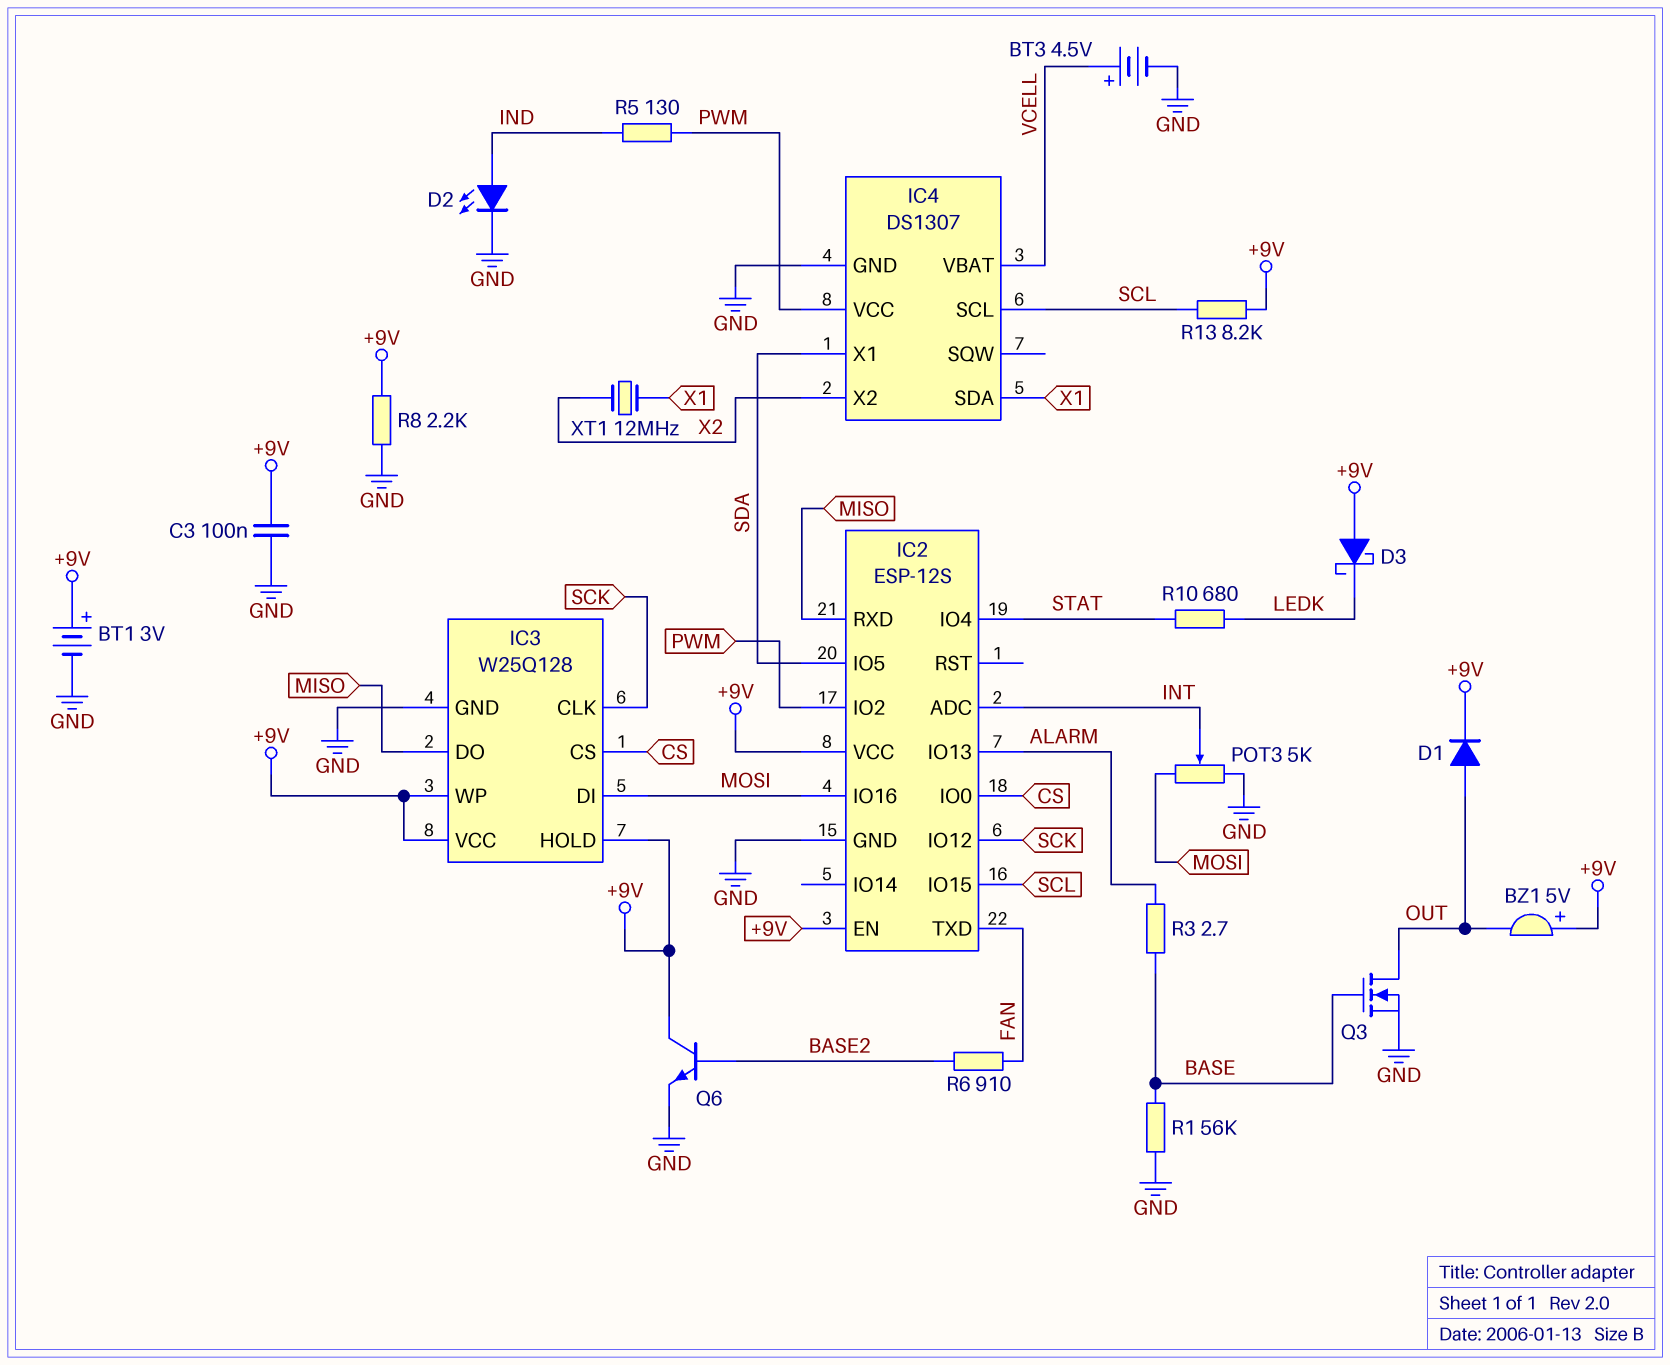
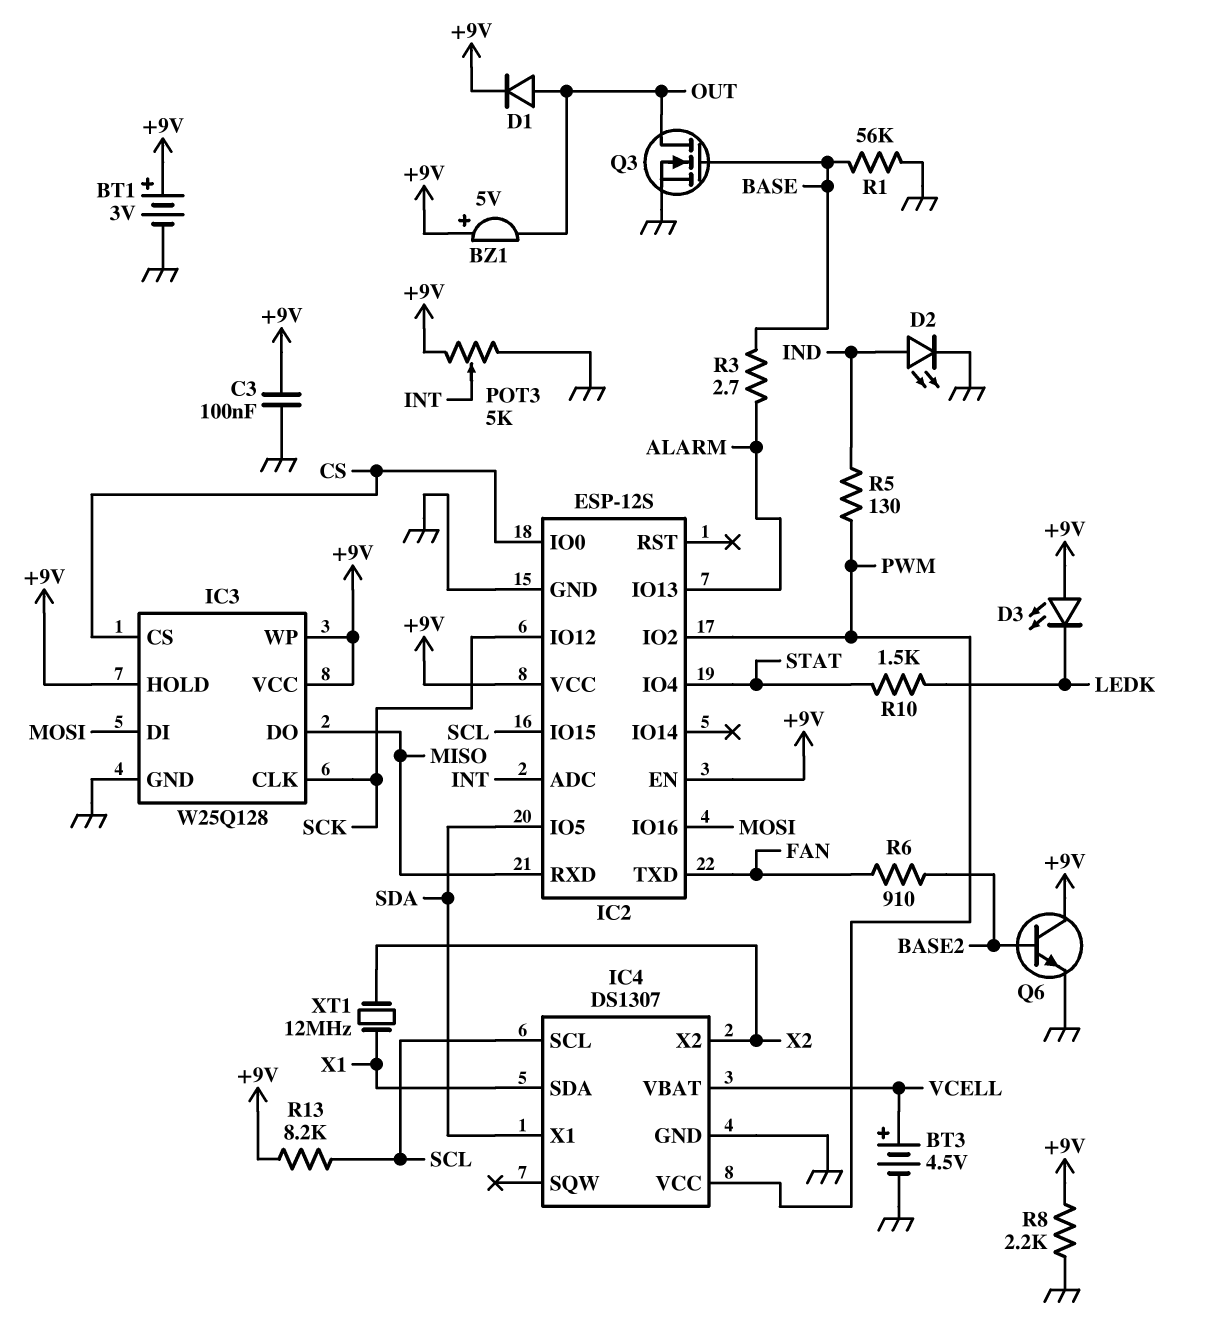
D3: schottky (A +9V, K LEDK) -> LED (A +9V, K LEDK)
POT3: 5k (GND, MOSI, wiper INT) -> 5k (+9V, GND, wiper INT)
R10: 680 (LEDK, STAT) -> 1.5k (LEDK, STAT)

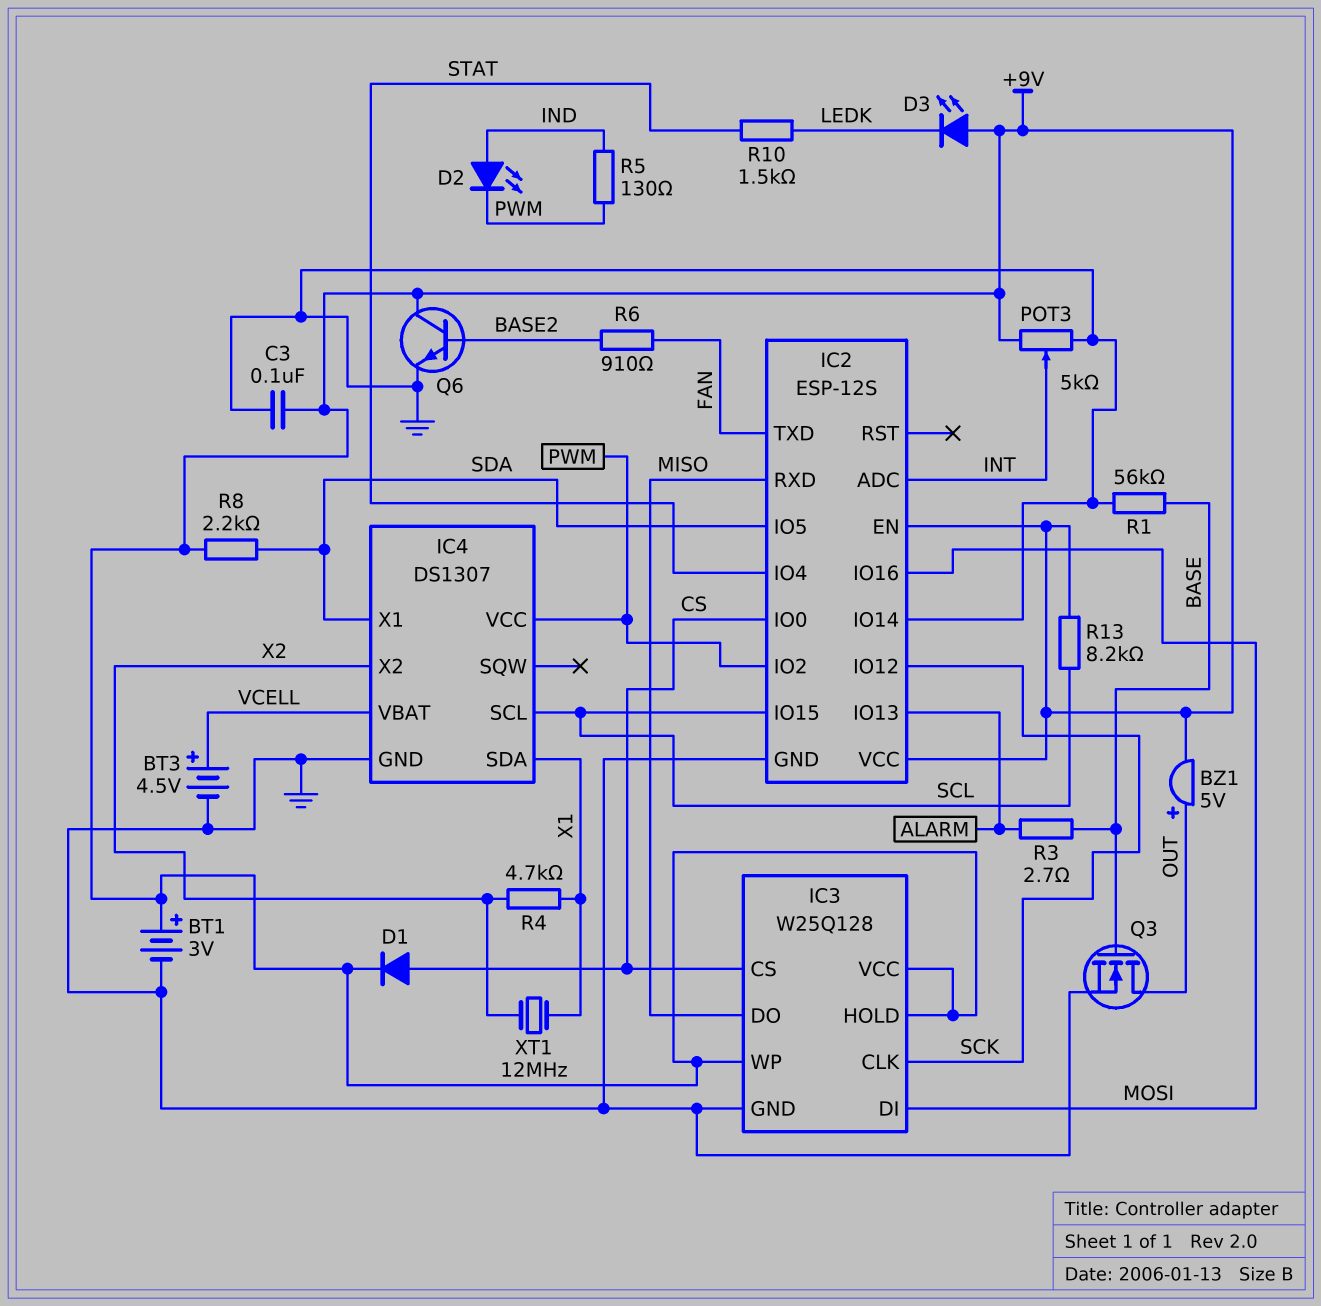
BZ1: buzzer 5V (plus +9V, minus OUT) -> buzzer 5V (plus OUT, minus +9V)
D1: diode (A OUT, K +9V) -> diode (A CS, K +9V)
D2: LED (A IND, K GND) -> LED (A IND, K PWM)
IC2 pin IO14: none -> GND
R4: none -> 4.7k (X1, X2)
R8: 2.2k (+9V, GND) -> 2.2k (+9V, SDA)

